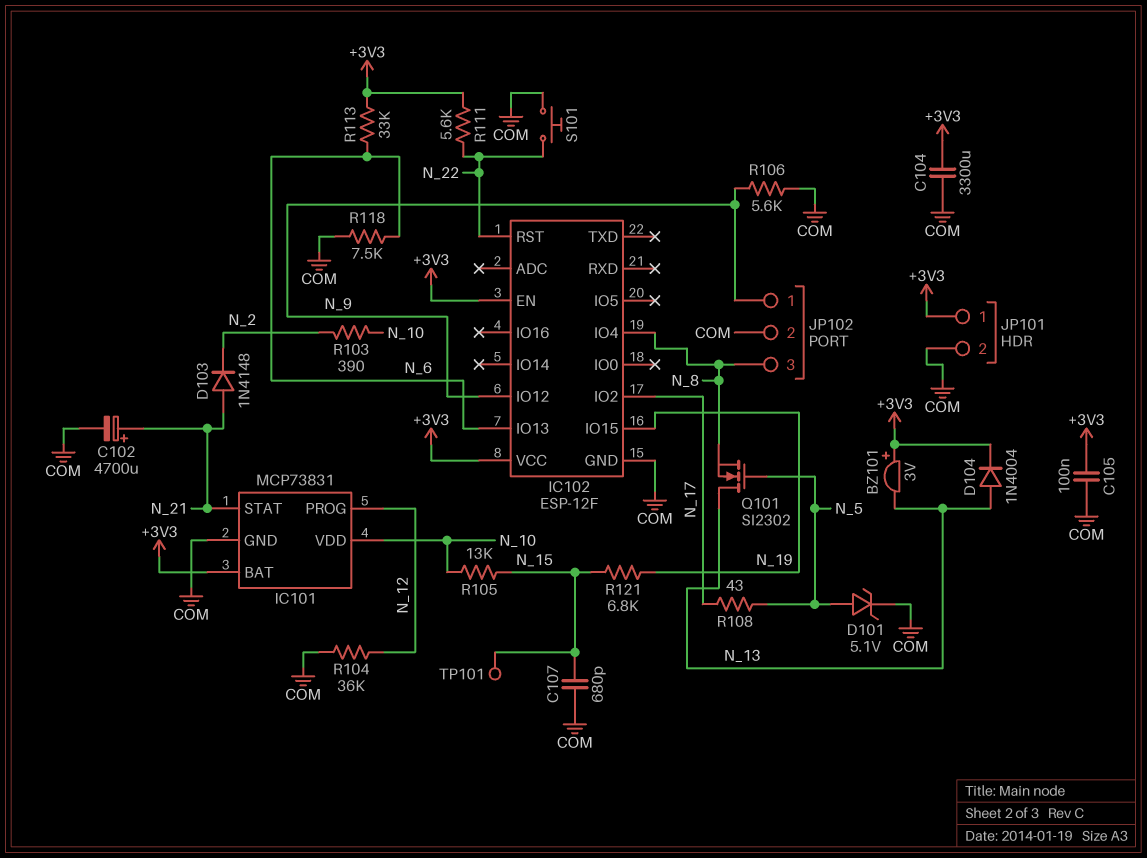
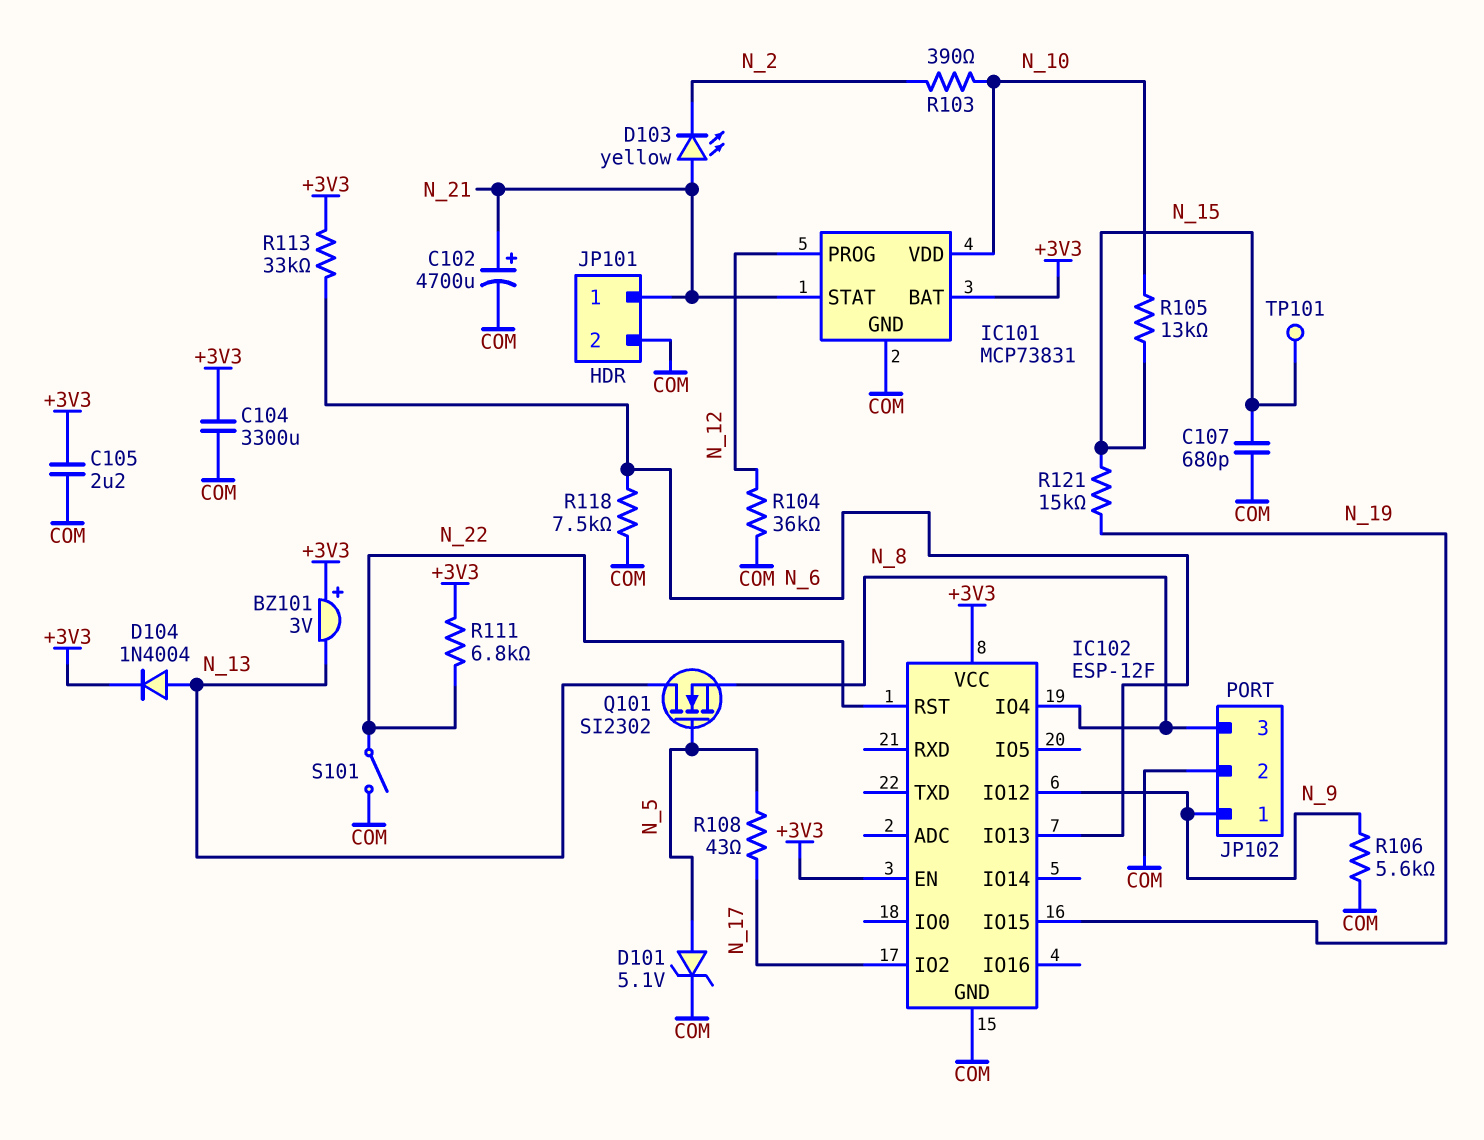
C105: 100nF (+3V3, COM) -> 2.2uF (+3V3, COM)
D103: diode 1N4148 (A N_21, K N_2) -> LED yellow (A N_21, K N_2)
JP101 pin 1: +3V3 -> N_21
R111: 5.6k (+3V3, N_22) -> 6.8k (+3V3, N_22)
R121: 6.8k (N_15, N_19) -> 15k (N_15, N_19)
S101: button (COM, N_22) -> switch (COM, N_22)

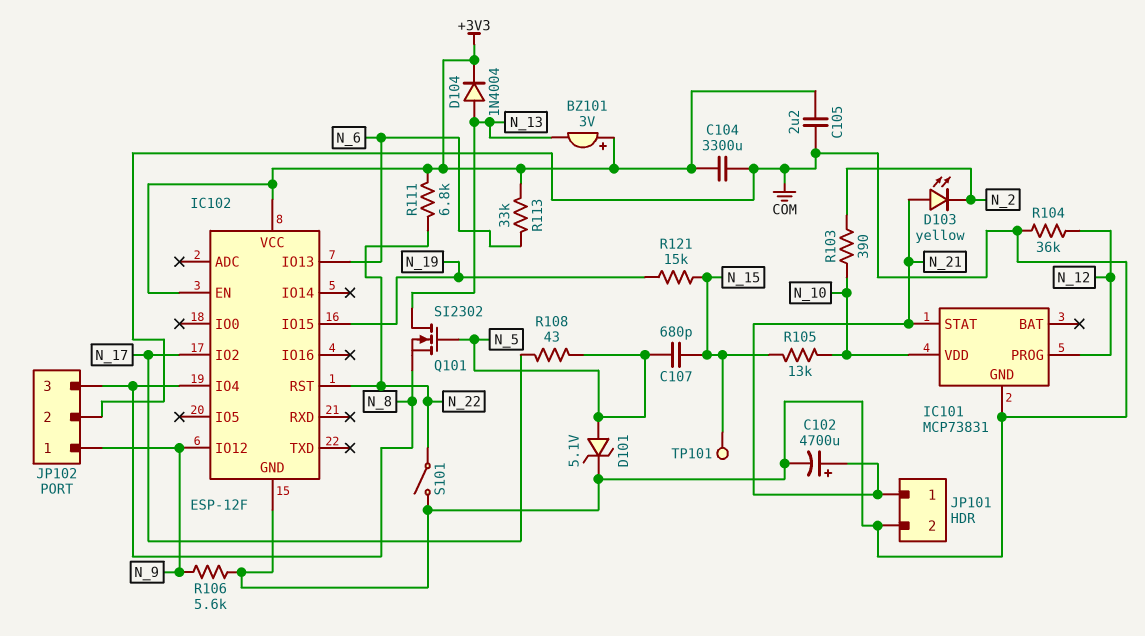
C107: 680pF (COM, N_15) -> 680pF (N_5, N_15)
IC101 pin BAT: +3V3 -> none
R118: 7.5k (COM, N_6) -> none

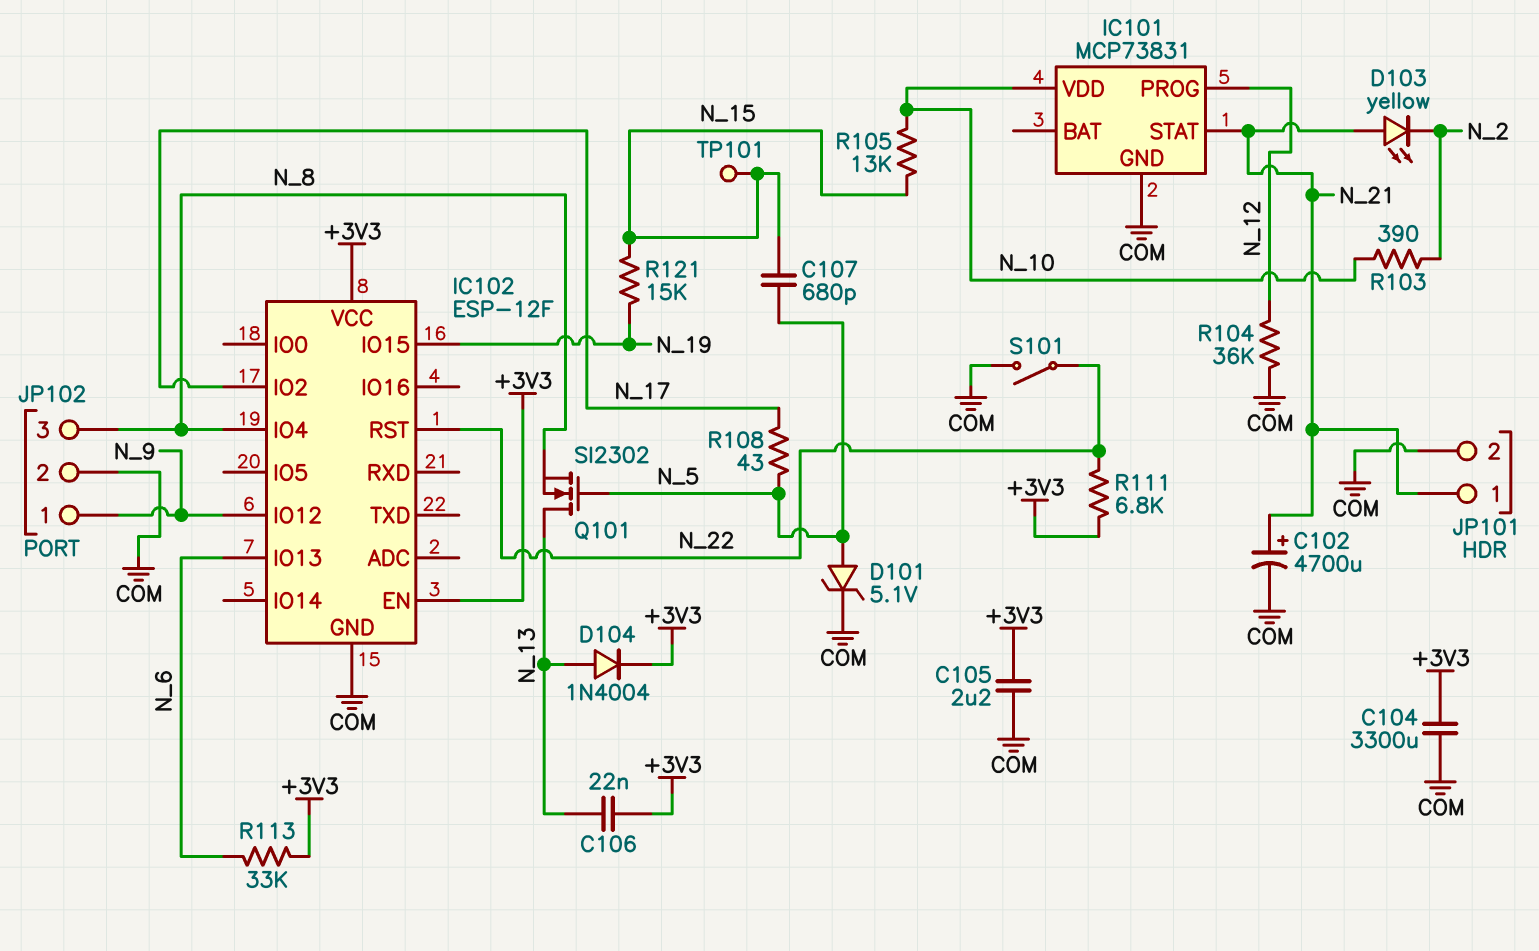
BZ101: buzzer 3V (plus +3V3, minus N_13) -> none
C106: none -> 22nF (+3V3, N_13)
R106: 5.6k (COM, N_9) -> none

